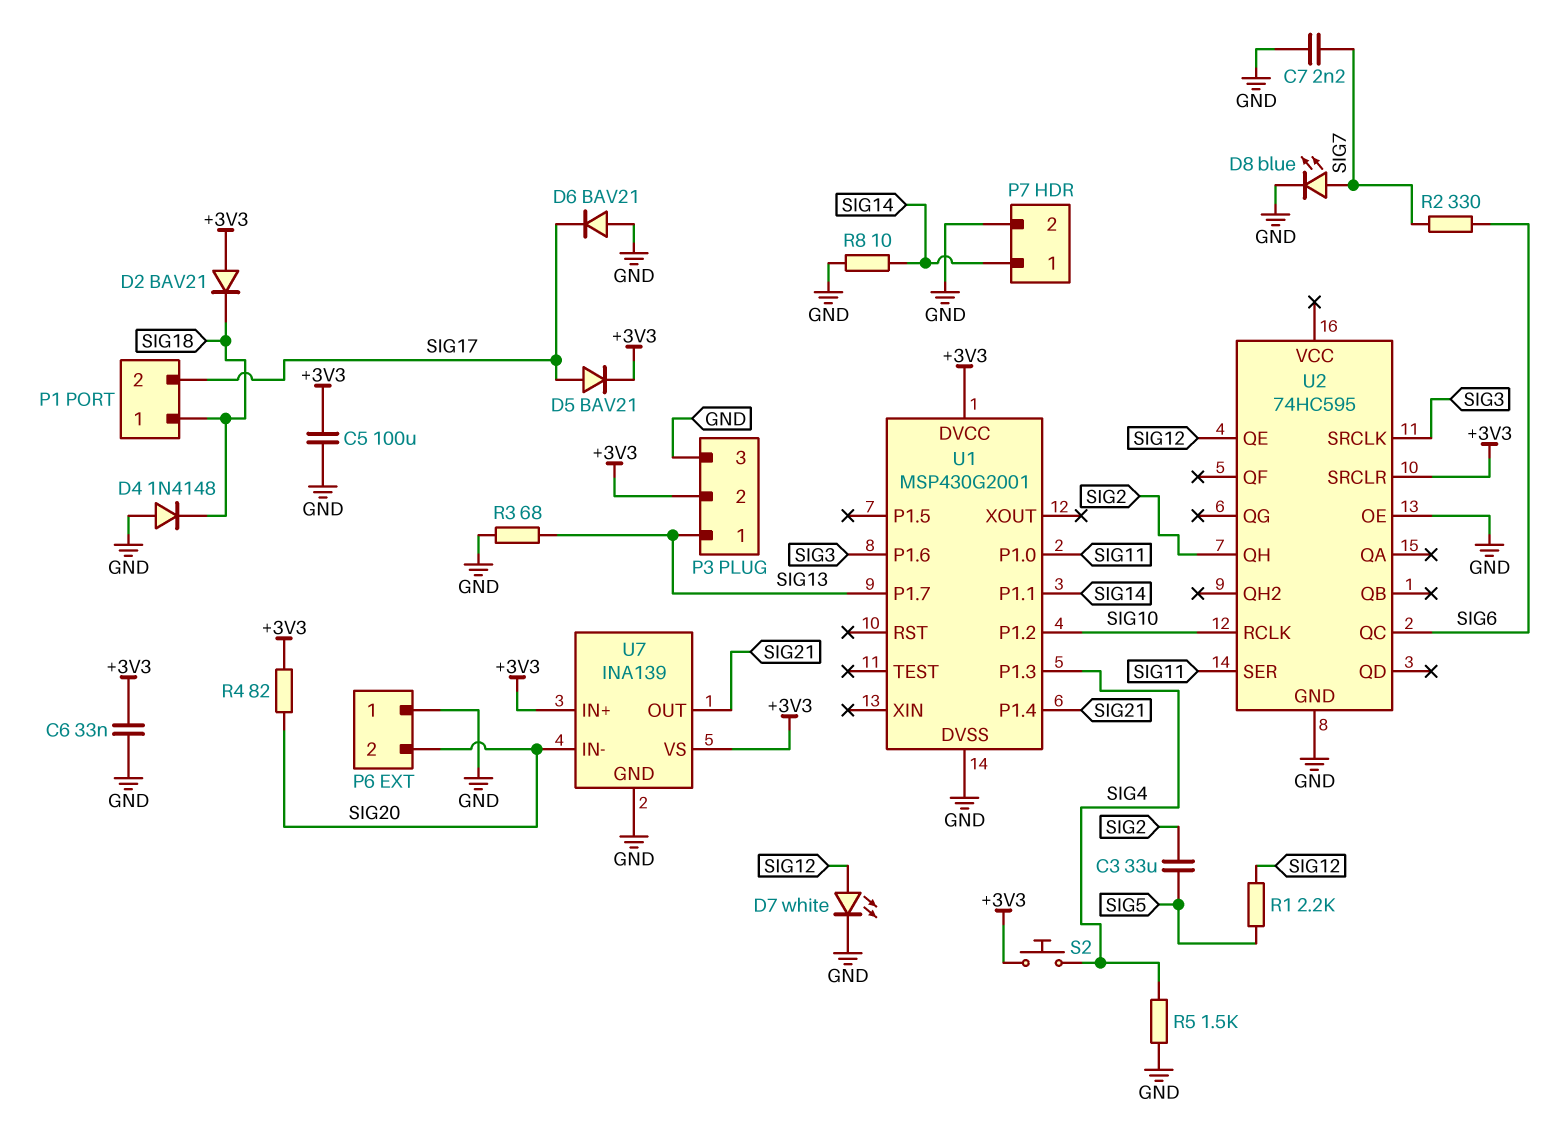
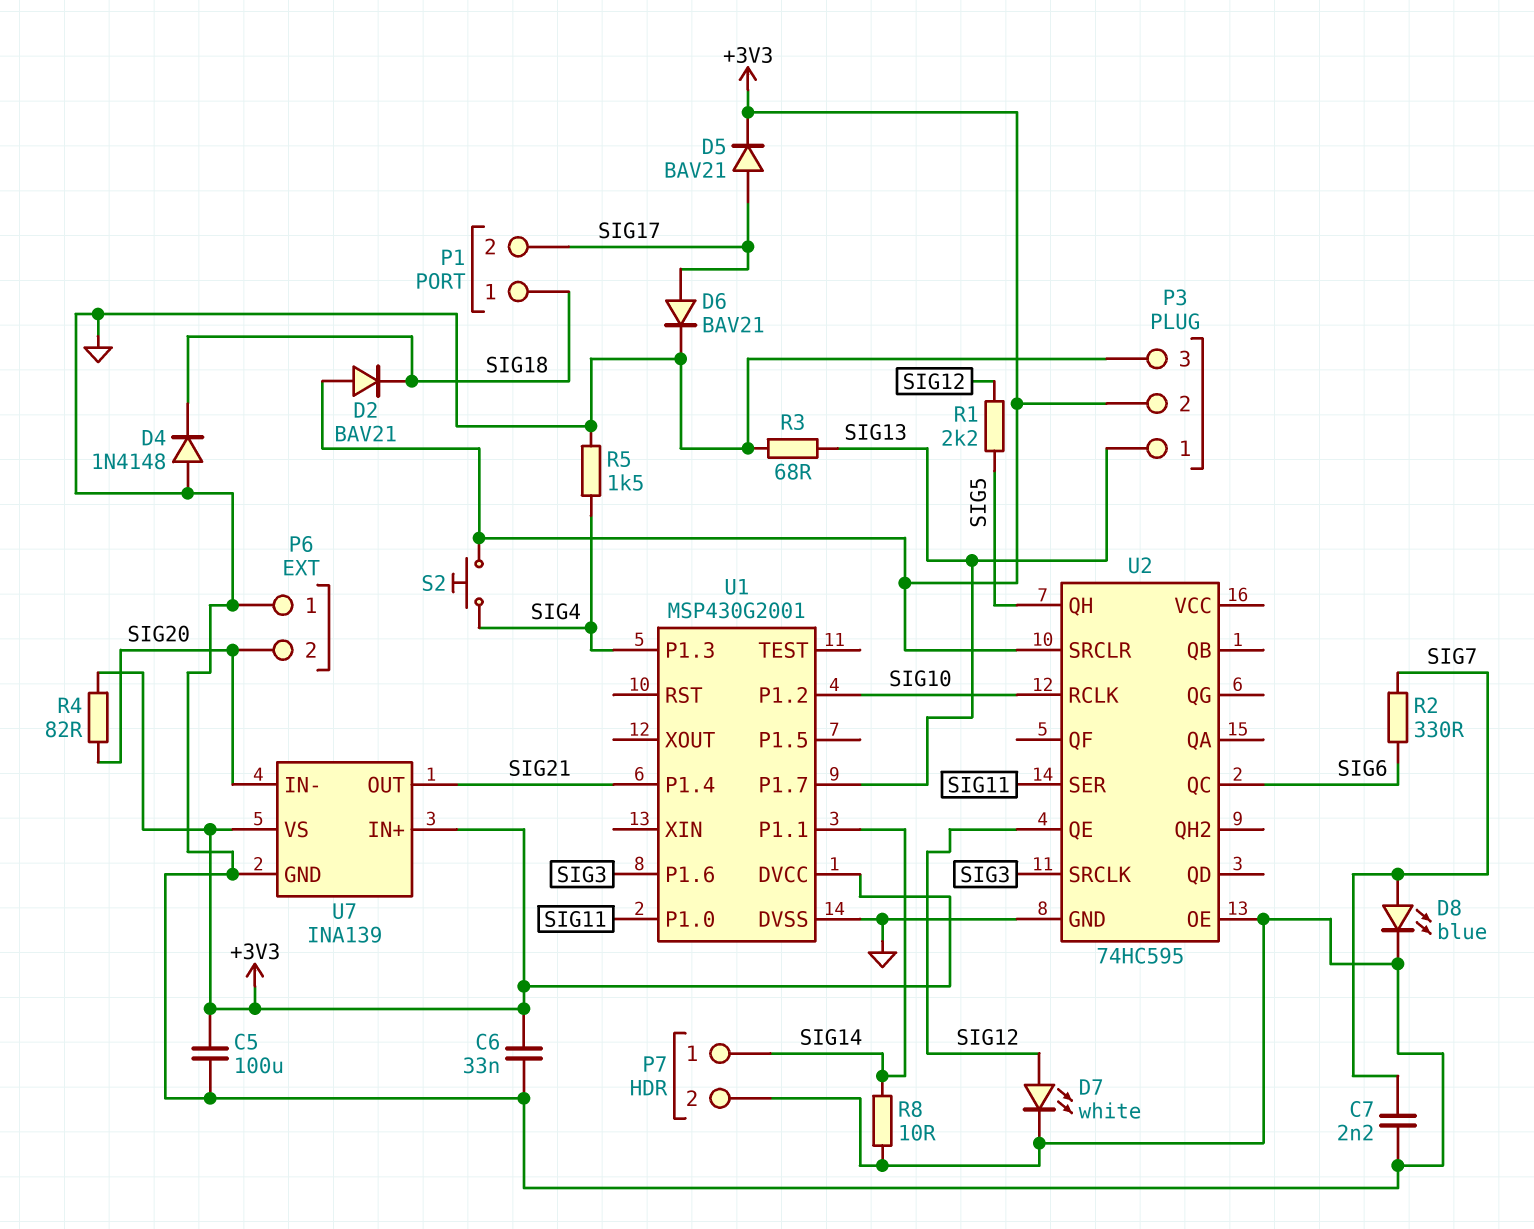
C3: 33uF (SIG2, SIG5) -> none
D6: diode BAV21 (A GND, K SIG17) -> diode BAV21 (A SIG17, K GND)
U2 pin QH: SIG2 -> SIG5

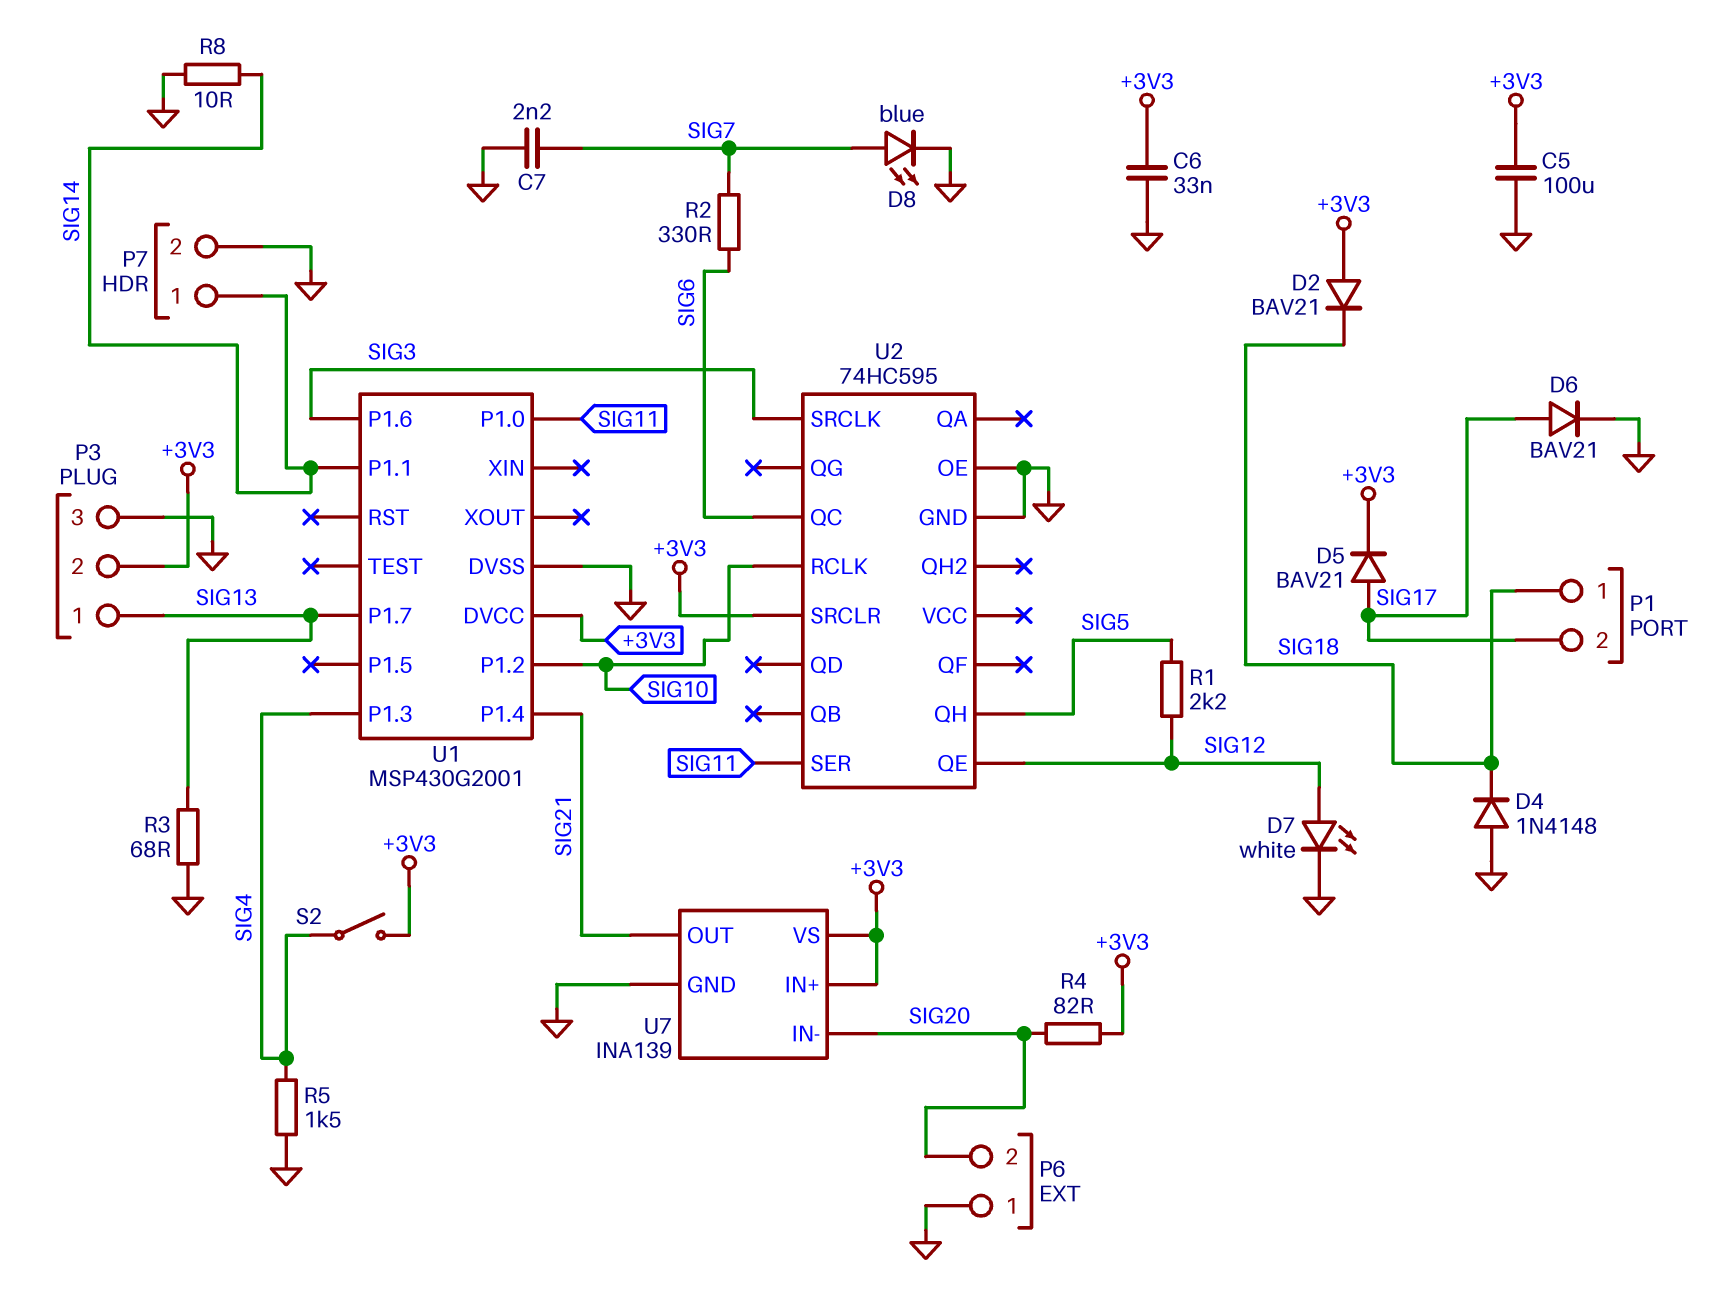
S2: button (+3V3, SIG4) -> switch (+3V3, SIG4)

